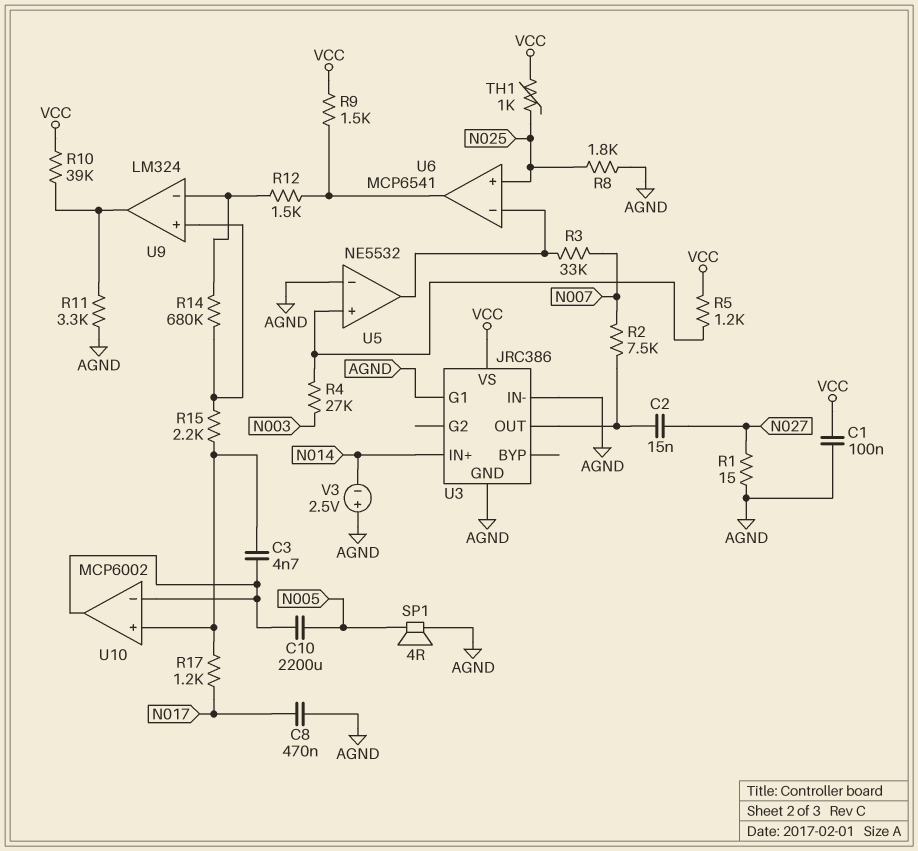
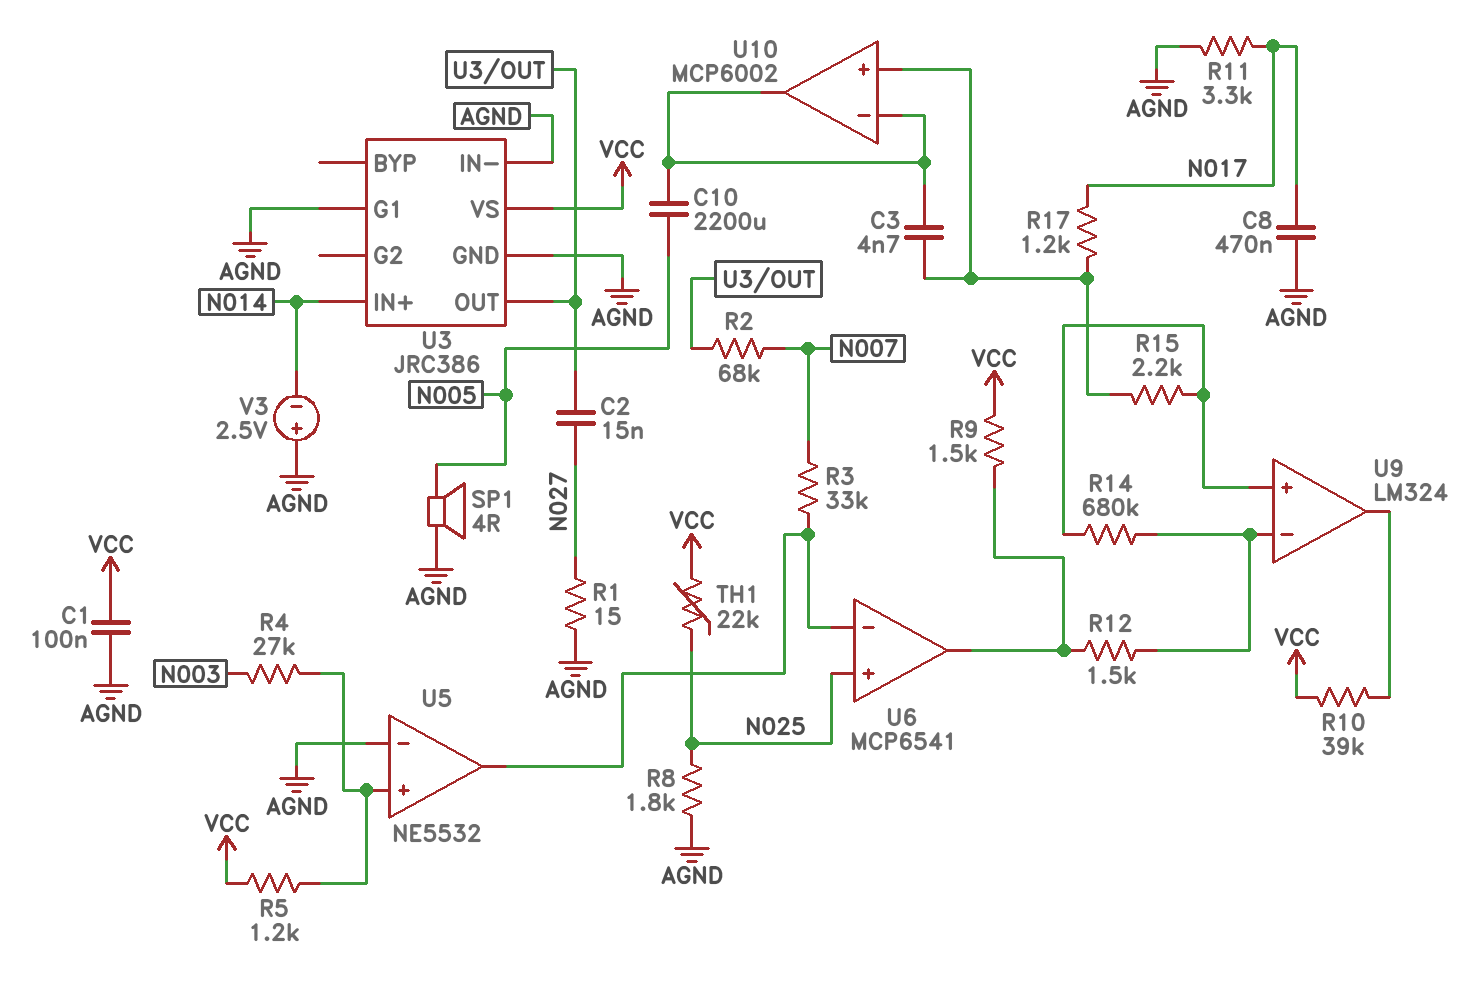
R2: 7.5k (N007, U3/OUT) -> 68k (N007, U3/OUT)
R11: 3.3k (AGND, U9/out) -> 3.3k (AGND, N017)
TH1: 1k (N025, VCC) -> 22k (N025, VCC)

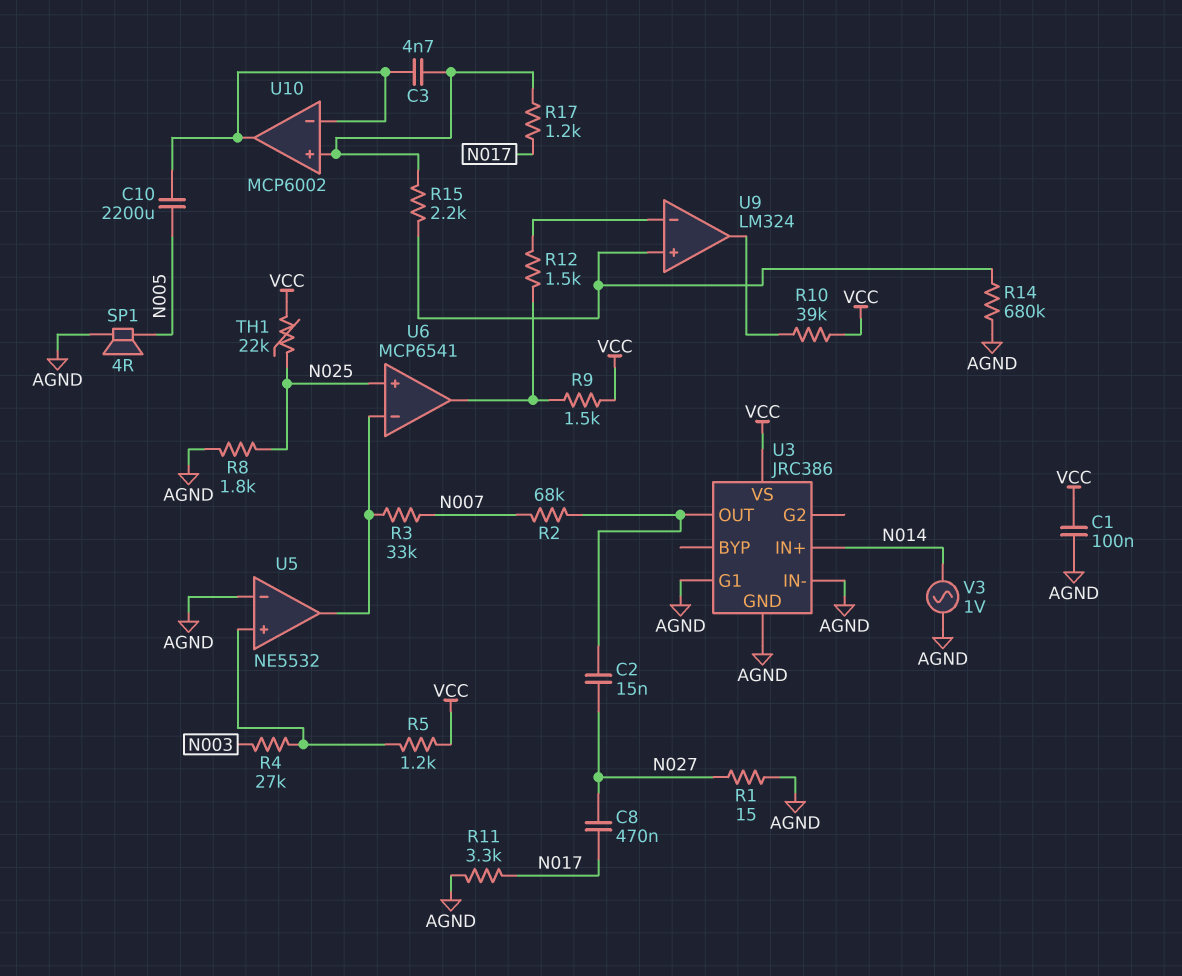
C8: 470nF (AGND, N017) -> 470nF (N017, N027)
R14: 680k (U9/in+, U9/in-) -> 680k (AGND, U9/in+)
V3: 2.5V (plus AGND, minus N014) -> AC 1V (AGND, N014)

